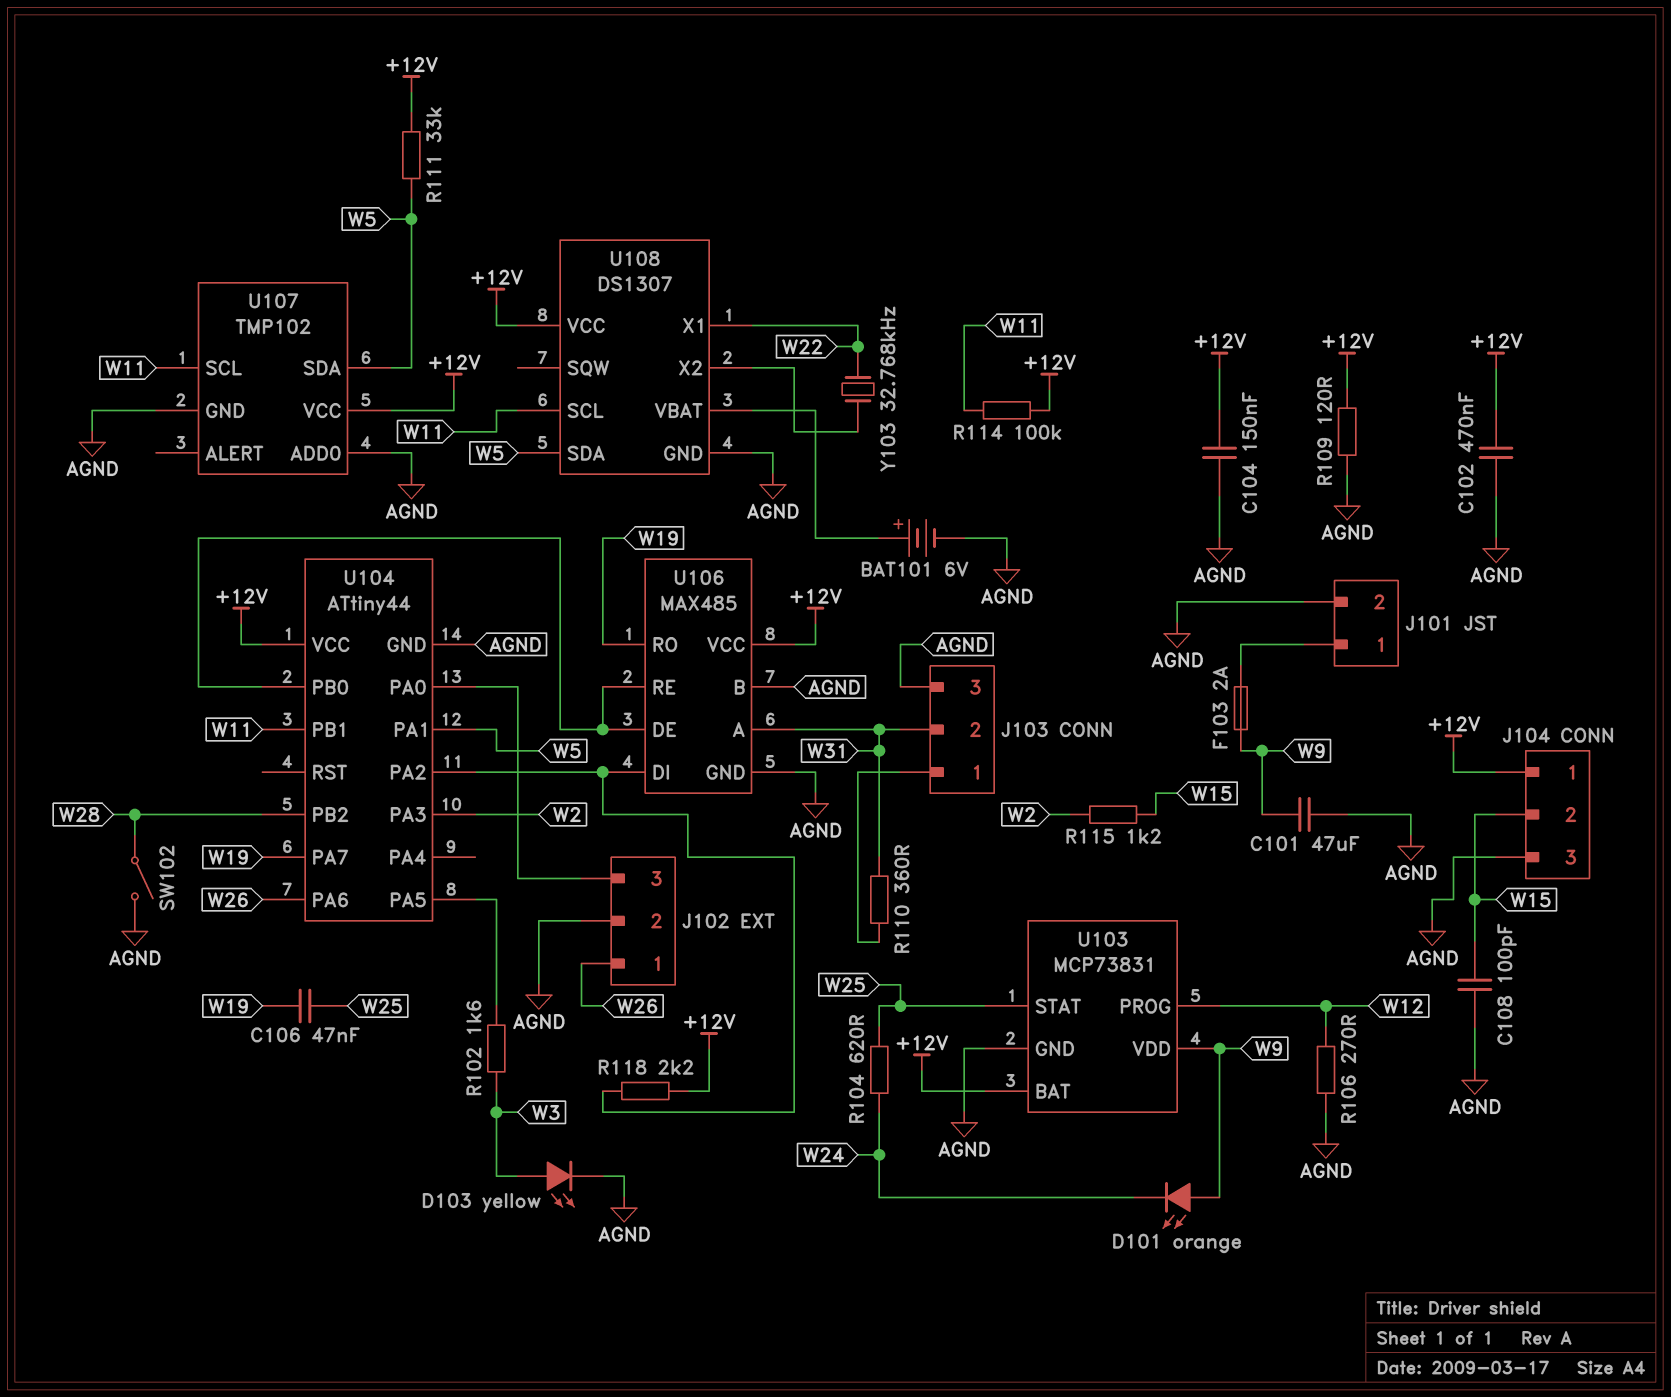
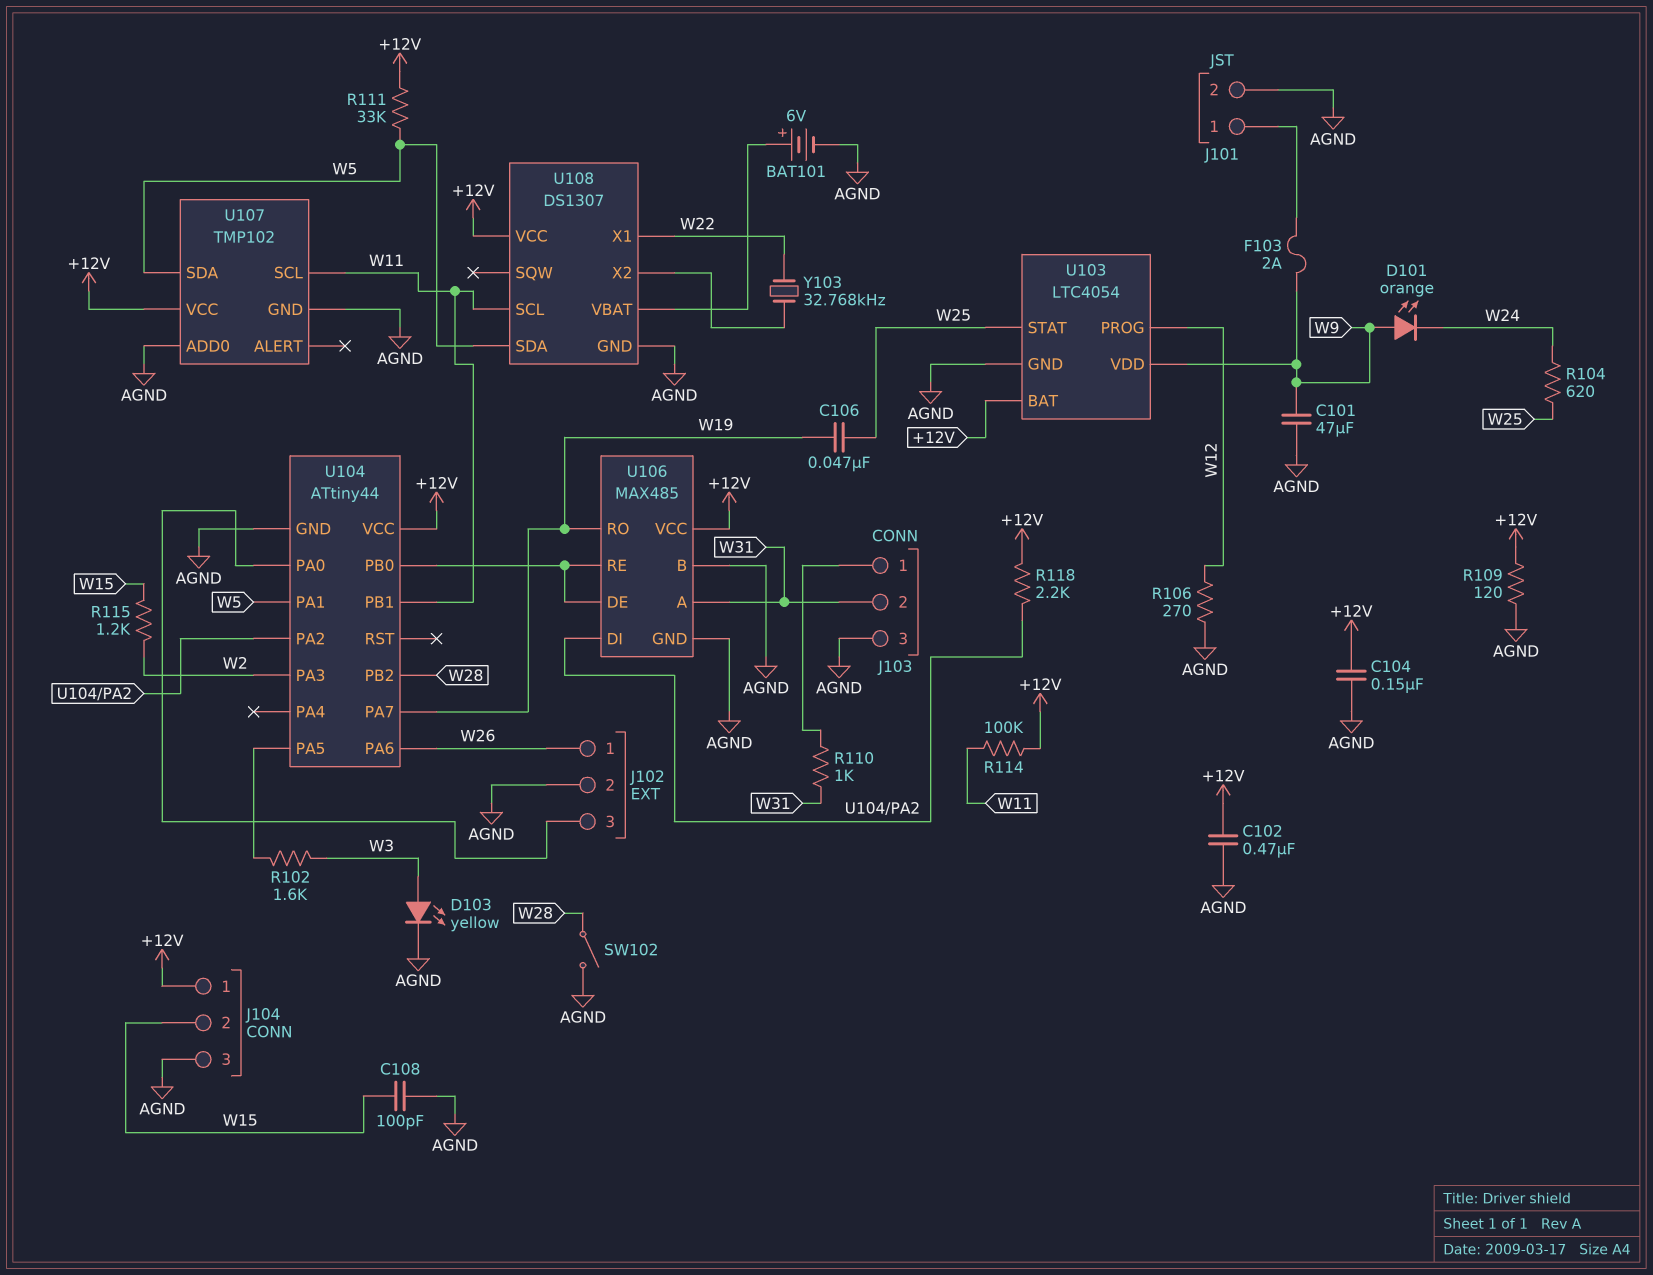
R110: 360 (J103/1, W31) -> 1k (J103/1, W31)
U103: MCP73831 -> LTC4054

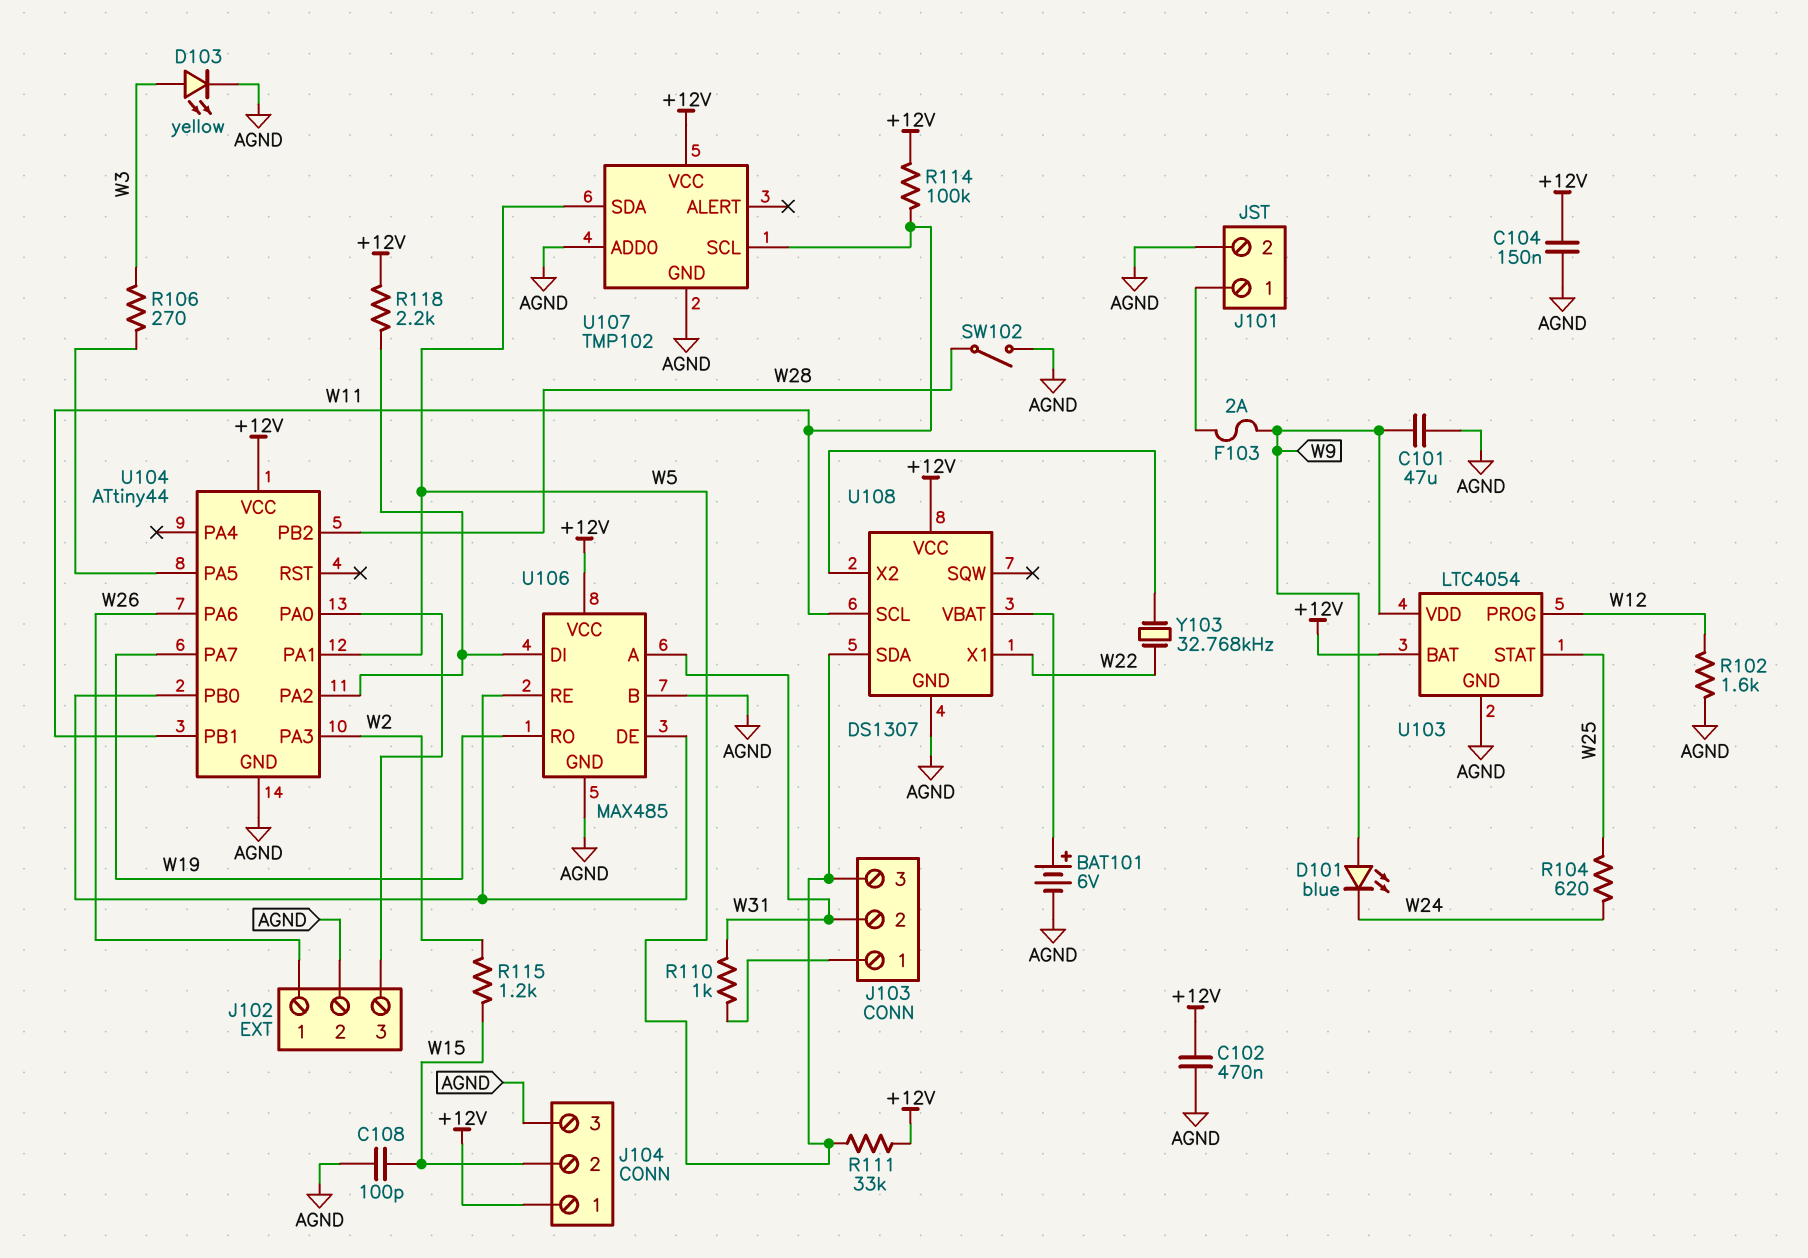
C106: 47nF (W19, W25) -> none
D101: LED orange (A W9, K W24) -> LED blue (A W9, K W24)
J103 pin 3: AGND -> W5
R102: 1.6k (U104/PA5, W3) -> 1.6k (AGND, W12)
R106: 270 (AGND, W12) -> 270 (U104/PA5, W3)
R109: 120 (+12V, AGND) -> none

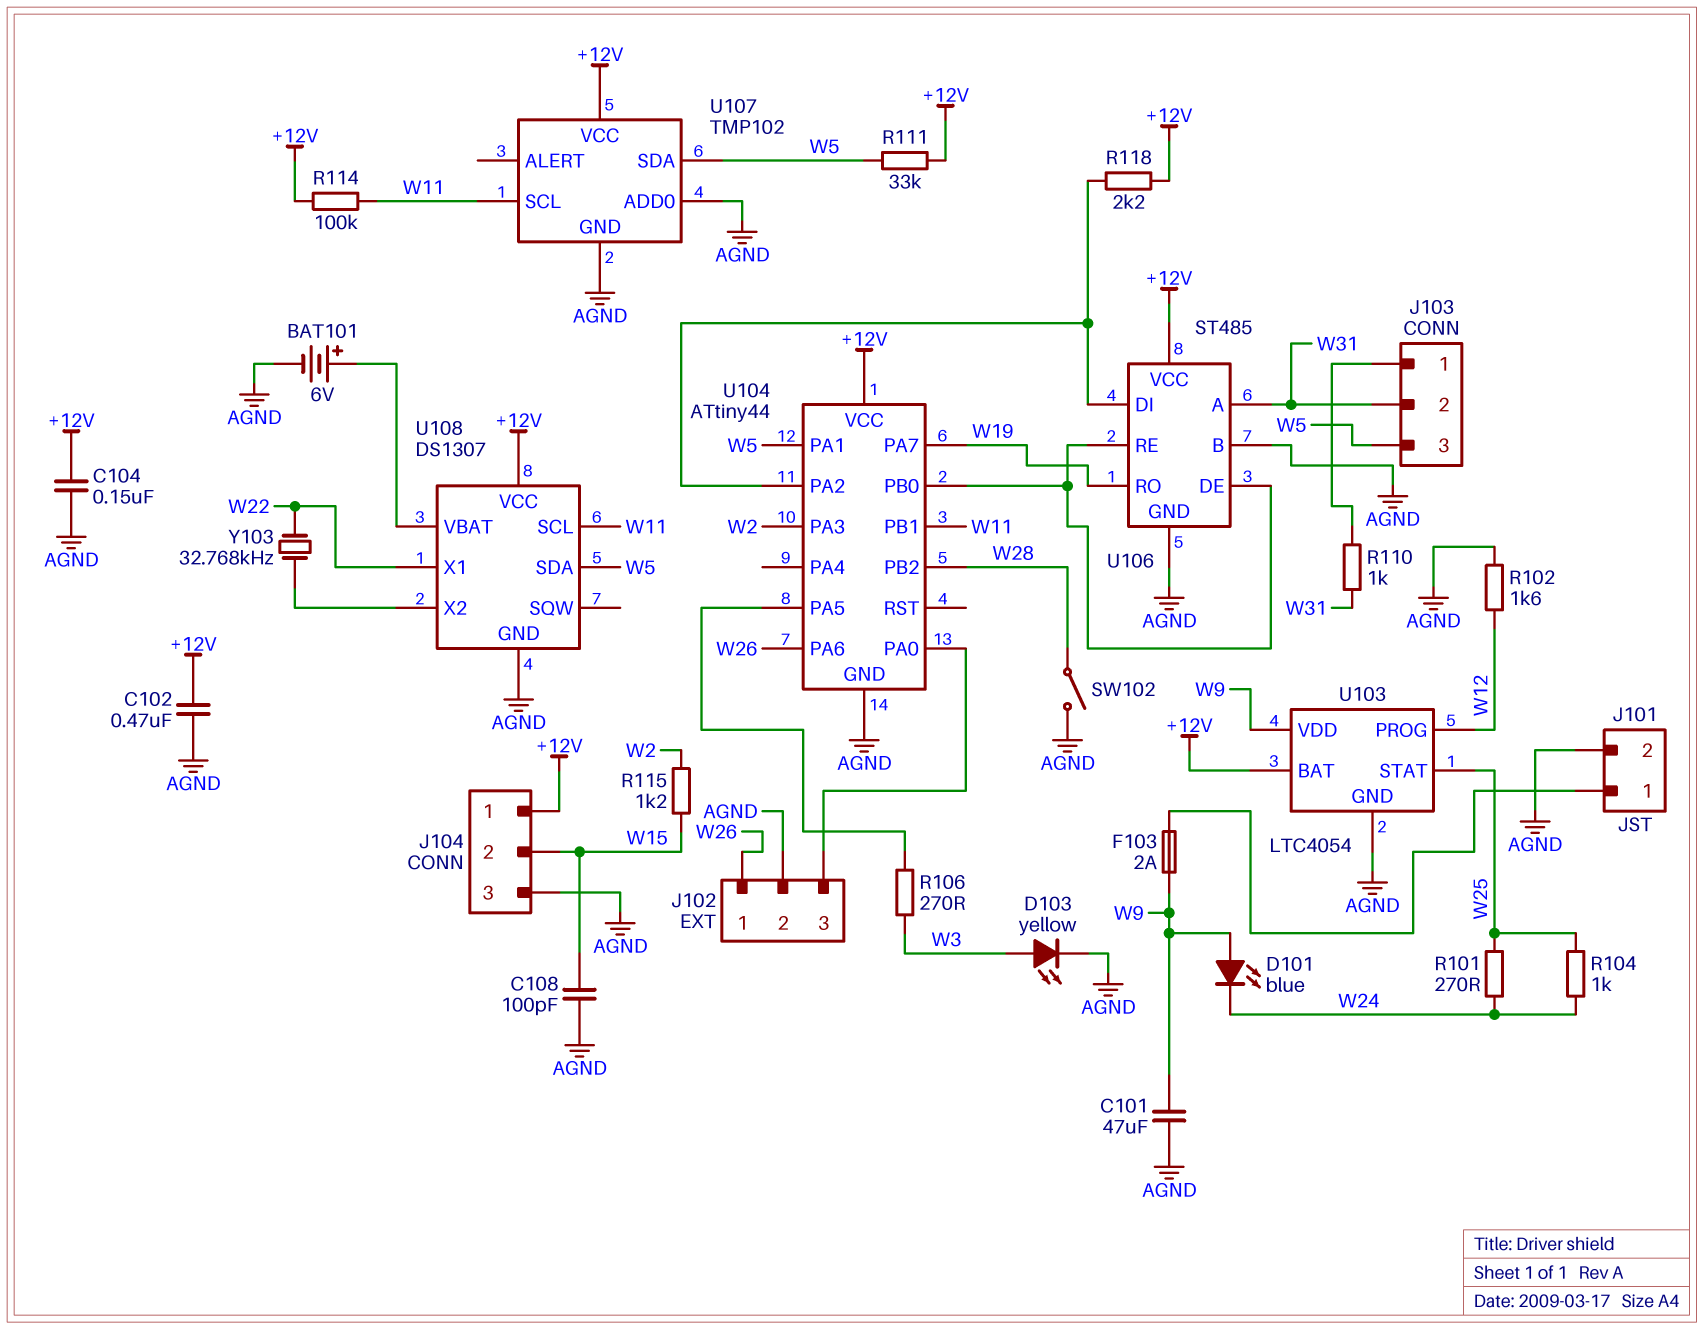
R101: none -> 270 (W24, W25)
R104: 620 (W24, W25) -> 1k (W24, W25)
U106: MAX485 -> ST485

